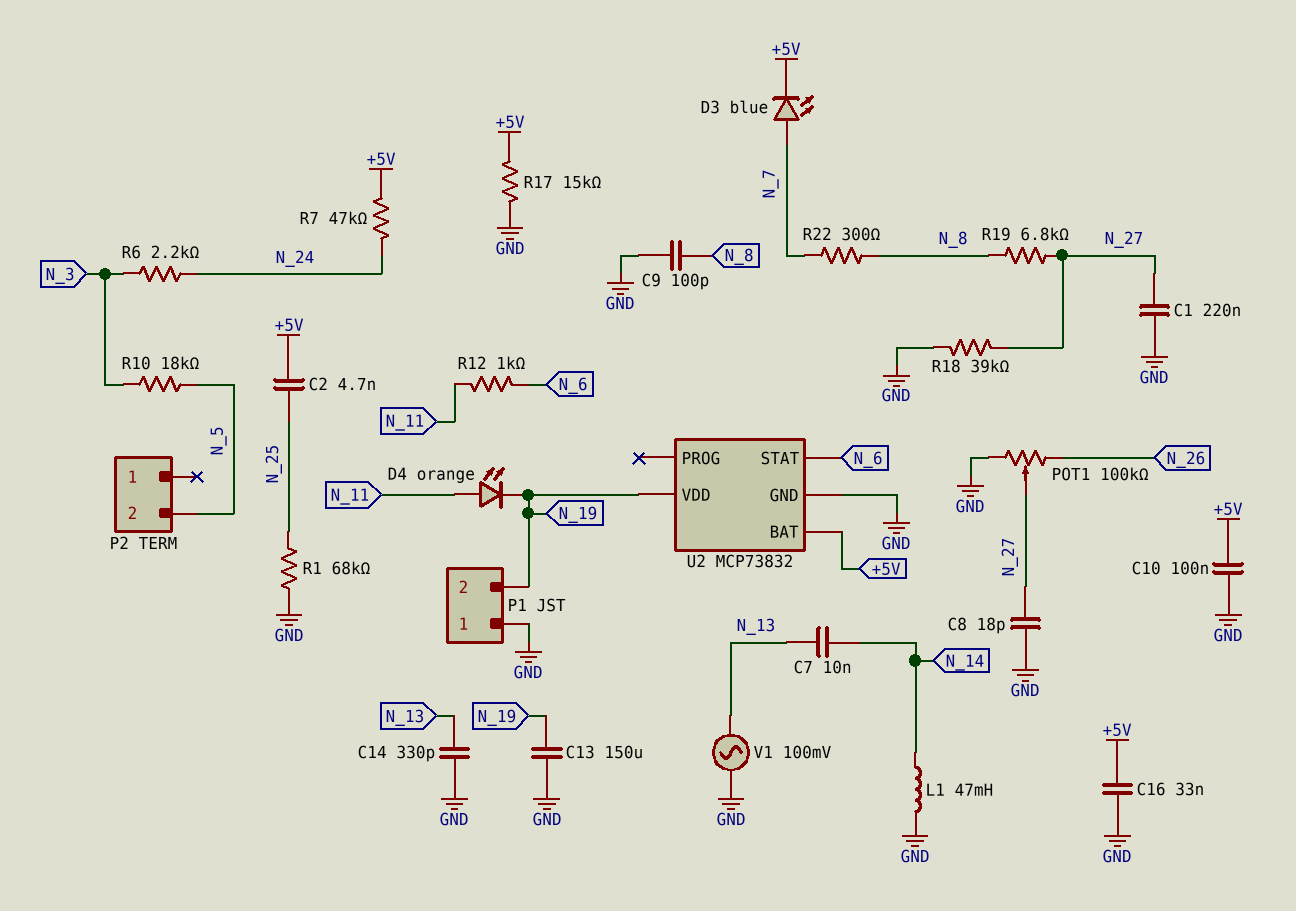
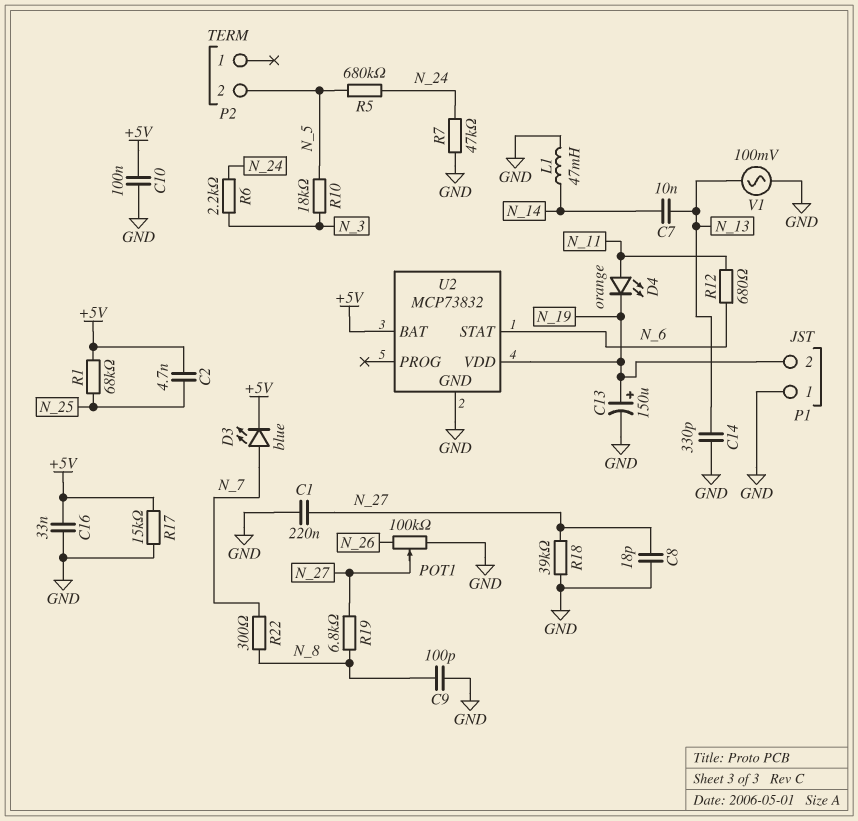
C13: 150uF (GND, N_19) -> 150uF (plus N_19, minus GND)
R1: 68k (GND, N_25) -> 68k (+5V, N_25)
R5: none -> 680k (N_5, N_24)
R7: 47k (+5V, N_24) -> 47k (GND, N_24)
R12: 1k (N_6, N_11) -> 680 (N_6, N_11)

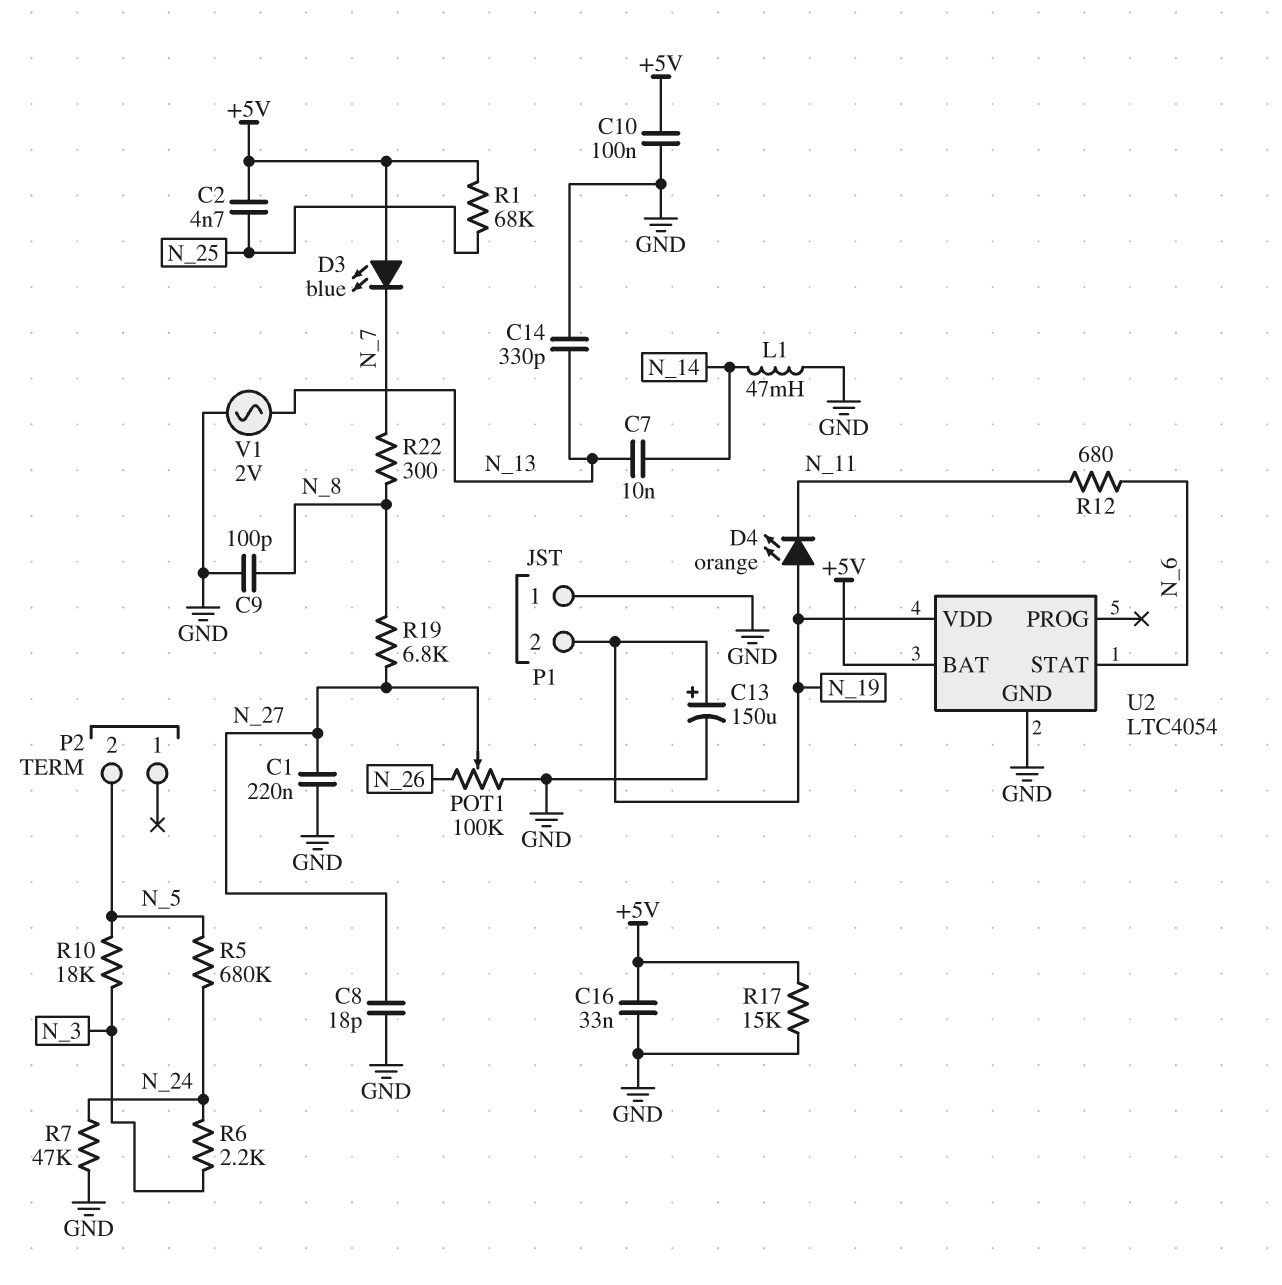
D3: LED blue (A N_7, K +5V) -> LED blue (A +5V, K N_7)
D4: LED orange (A N_11, K N_19) -> LED orange (A N_19, K N_11)
R18: 39k (GND, N_27) -> none
U2: MCP73832 -> LTC4054
V1: AC 100mV (GND, N_13) -> AC 2V (GND, N_13)

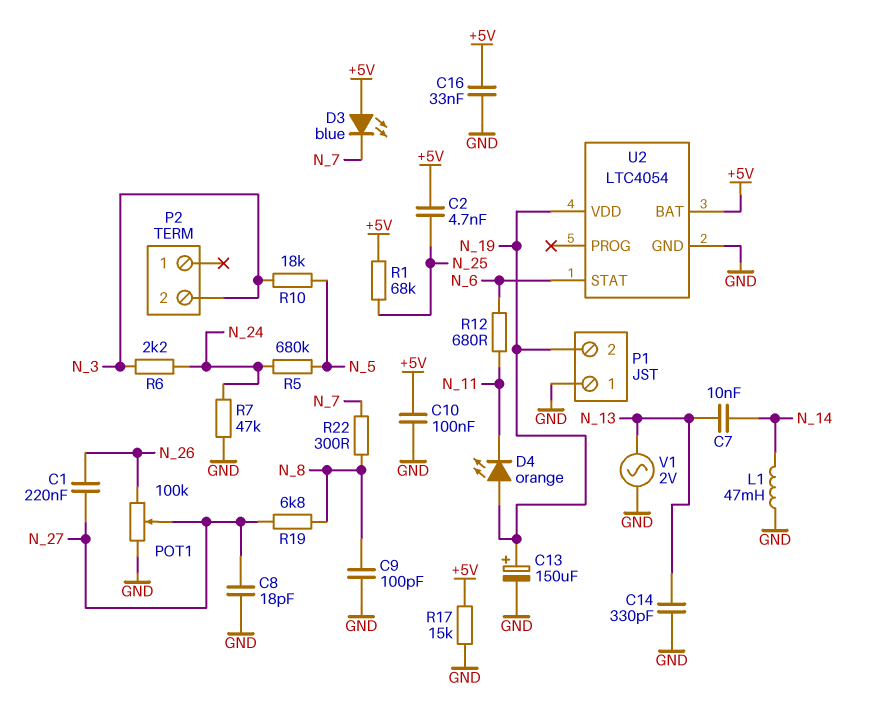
C1: 220nF (GND, N_27) -> 220nF (N_26, N_27)
P2 pin 2: N_5 -> N_3

